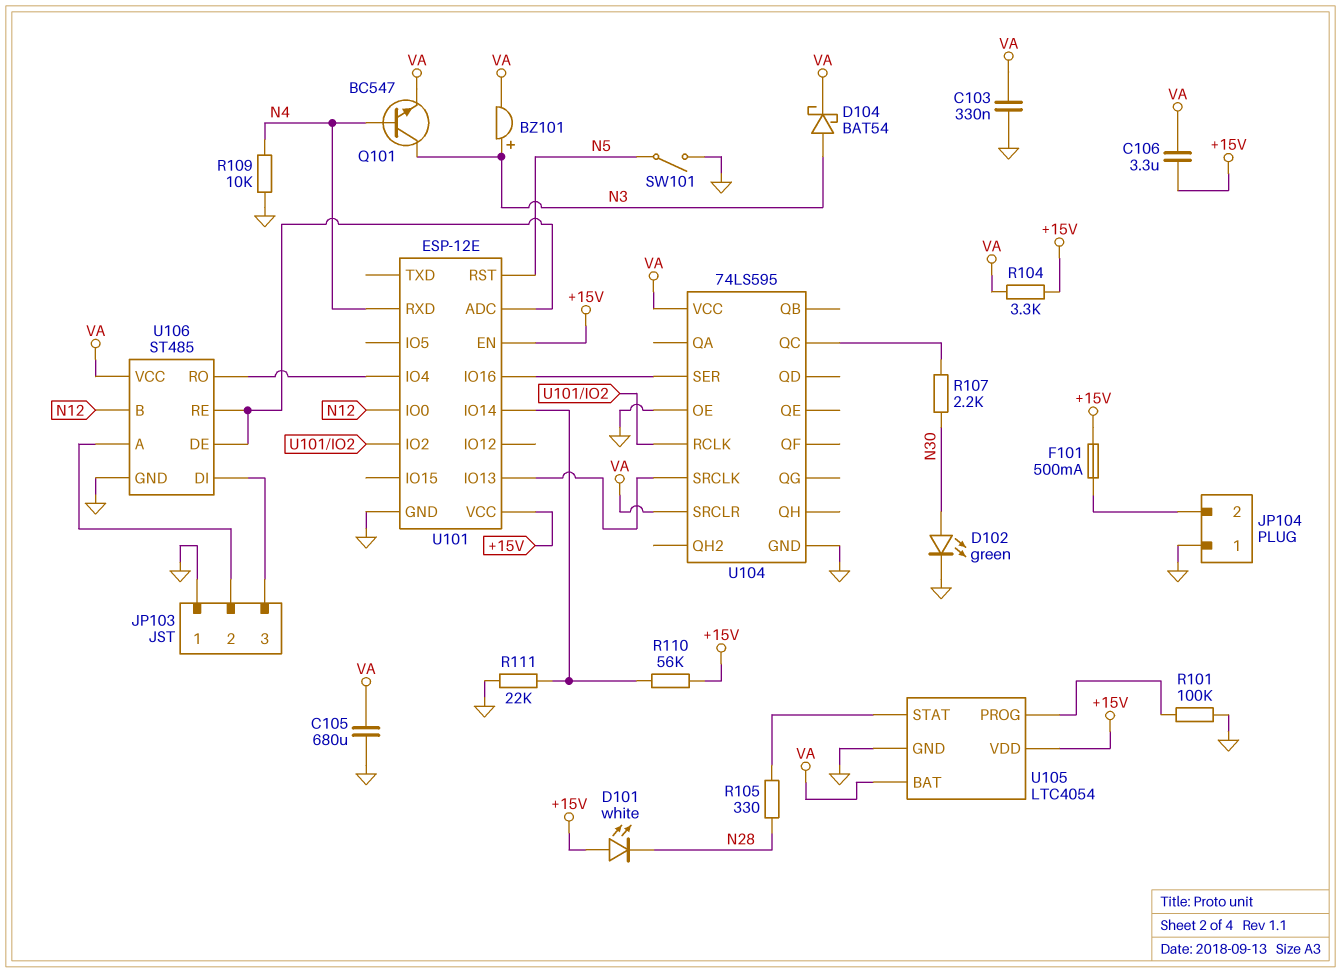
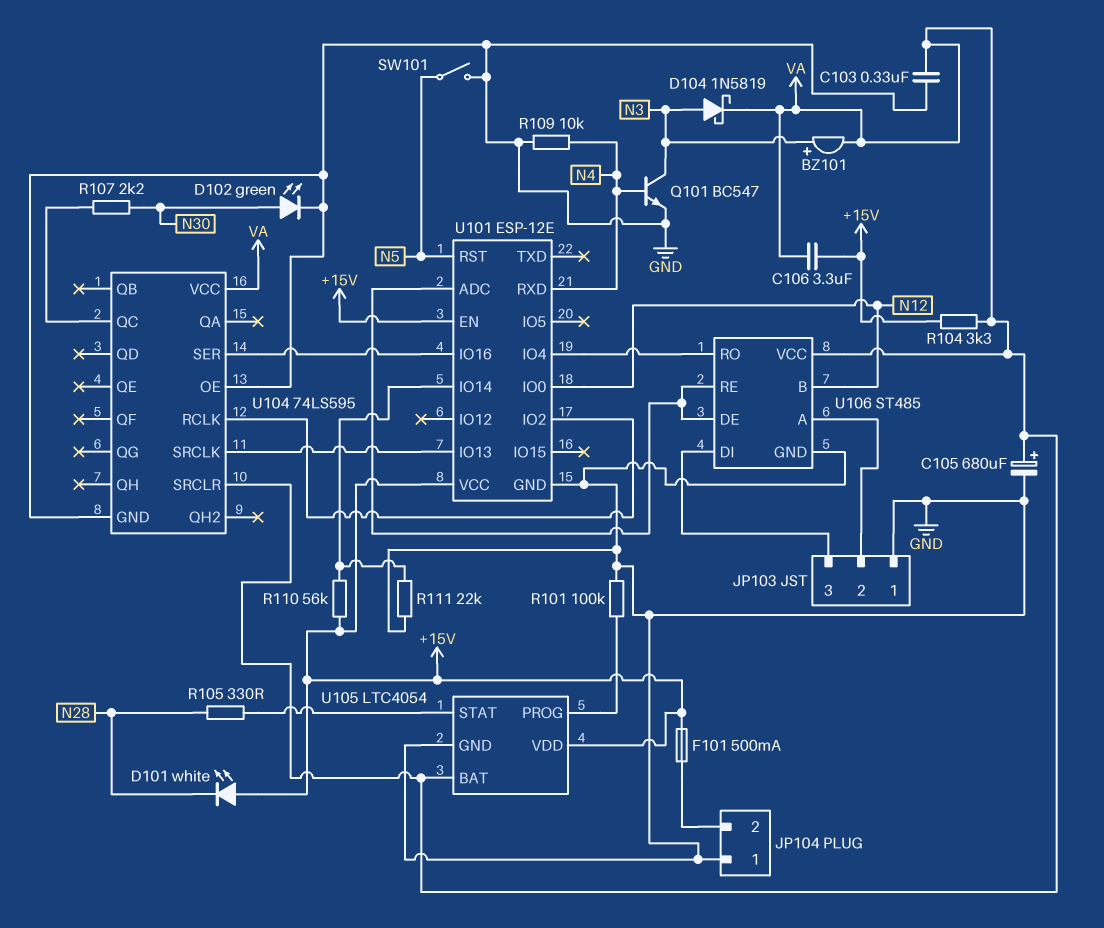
C105: 680uF (GND, VA) -> 680uF (plus VA, minus GND)
D104: schottky BAT54 (A N3, K VA) -> schottky 1N5819 (A N3, K VA)
Q101: NPN BC547 (B N4, C N3, E VA) -> NPN BC547 (B N4, C N3, E GND)

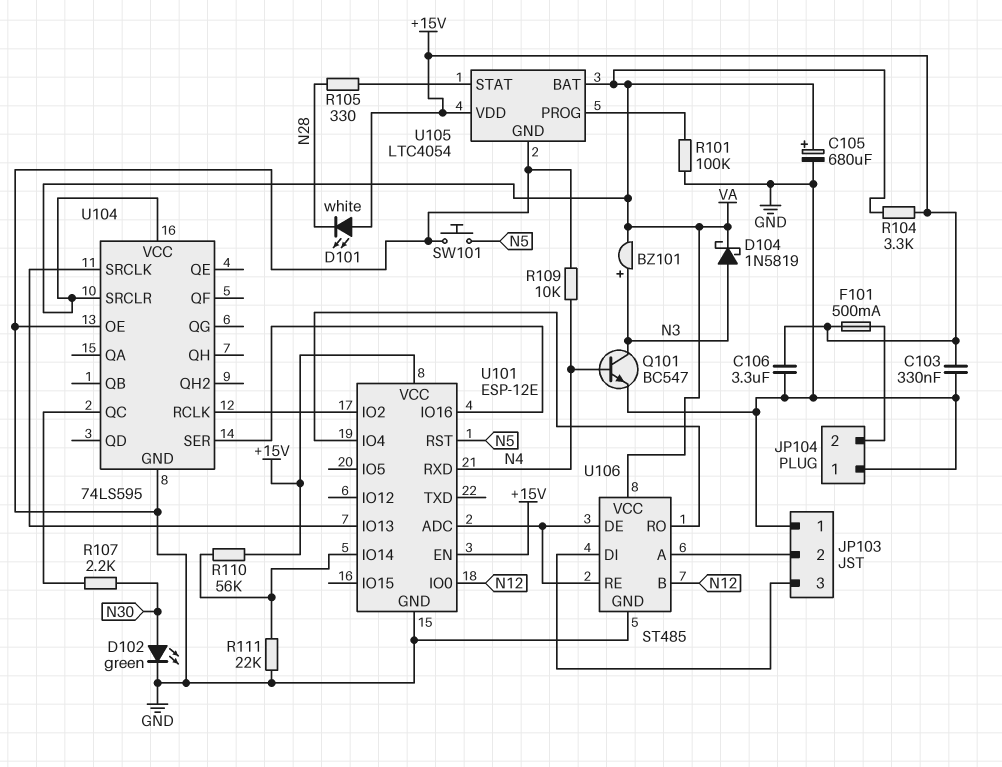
C103: 330nF (GND, VA) -> 330nF (+15V, GND)
C106: 3.3uF (+15V, VA) -> 3.3uF (+15V, GND)
SW101: switch (GND, N5) -> button (GND, N5)

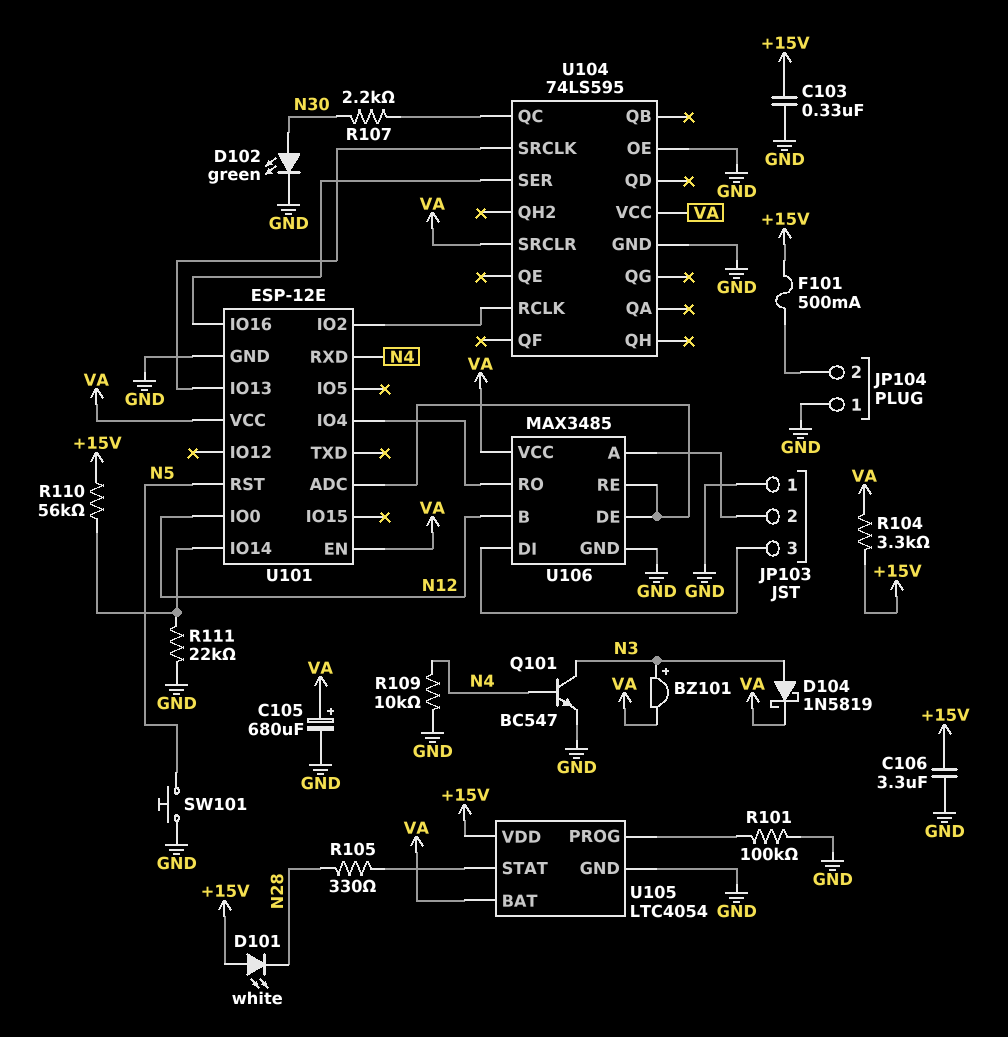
U101 pin EN: +15V -> VA
U101 pin VCC: +15V -> VA
U106: ST485 -> MAX3485

